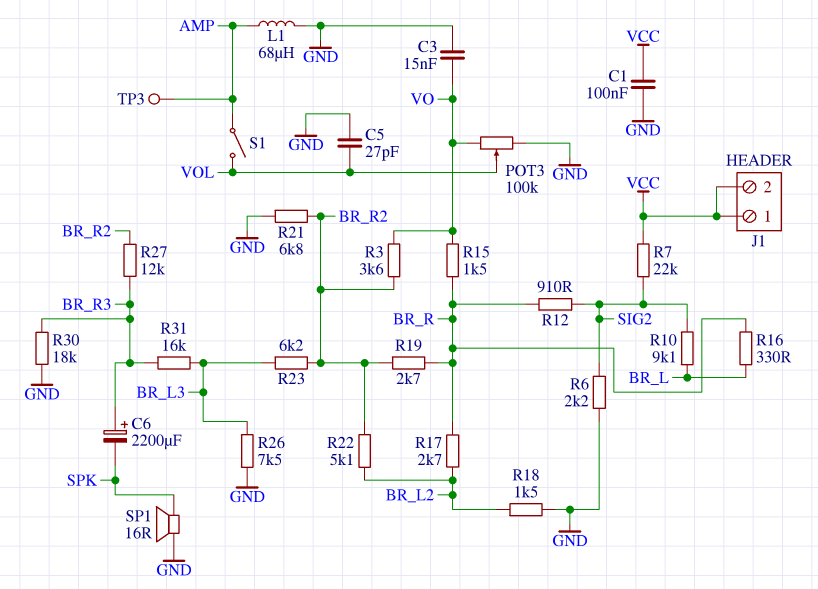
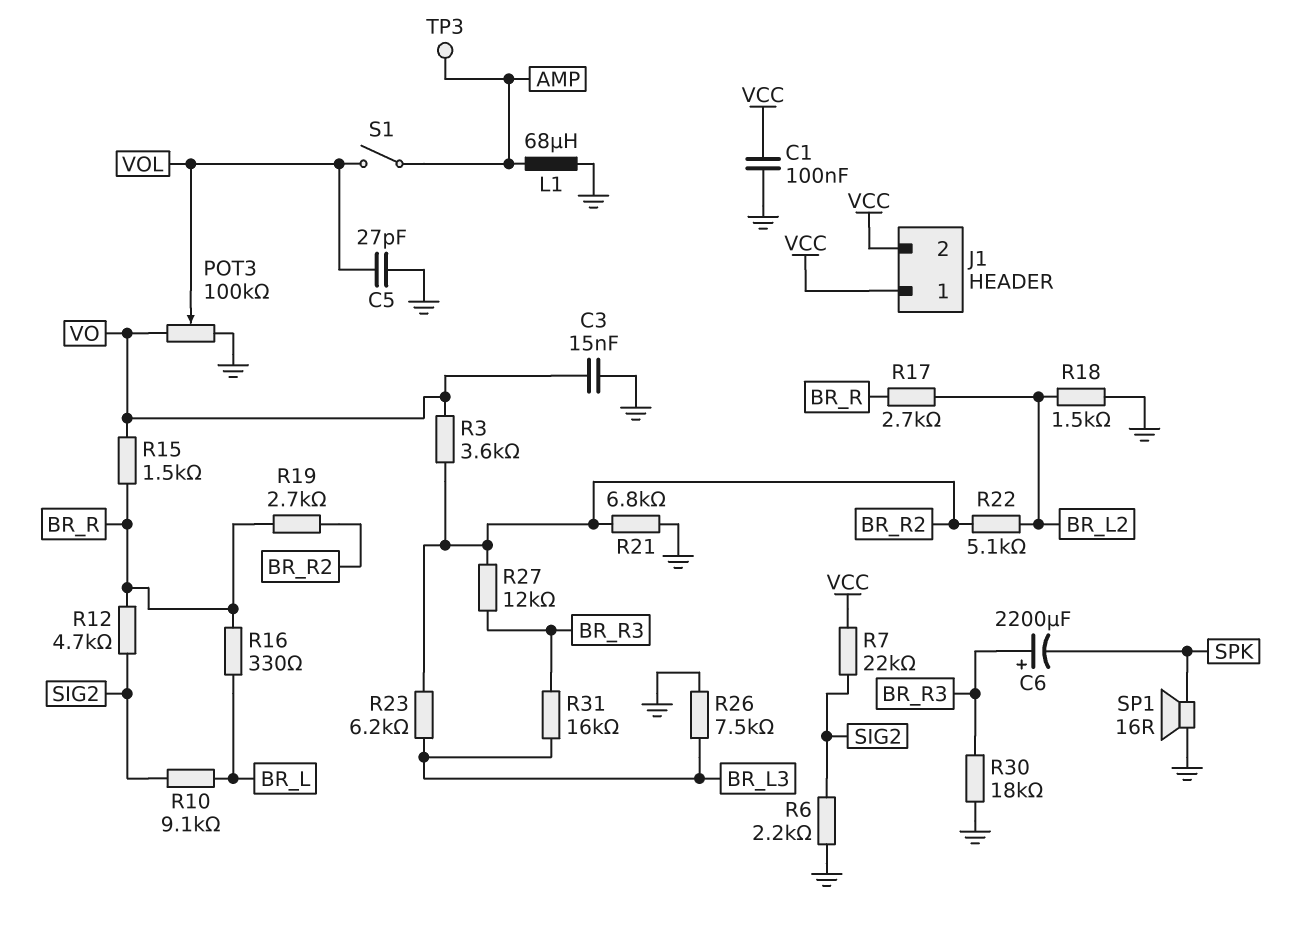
R12: 910 (BR_R, SIG2) -> 4.7k (BR_R, SIG2)

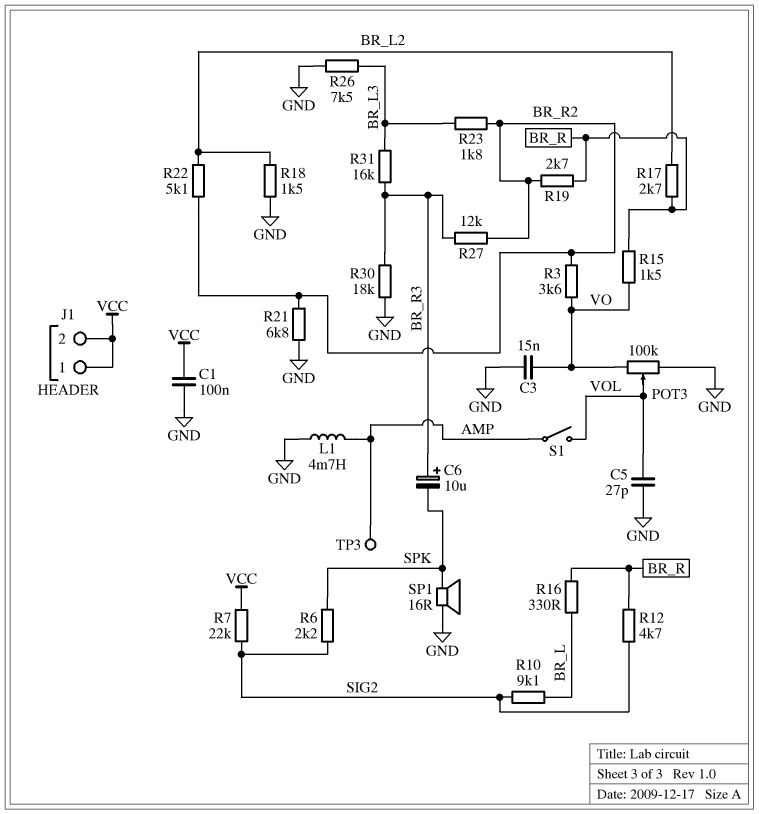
C6: 2200uF (plus BR_R3, minus SPK) -> 10uF (plus BR_R3, minus SPK)
L1: 68uH (AMP, GND) -> 4.7mH (AMP, GND)
R6: 2.2k (GND, SIG2) -> 2.2k (SIG2, SPK)
R23: 6.2k (BR_L3, BR_R2) -> 1.8k (BR_L3, BR_R2)

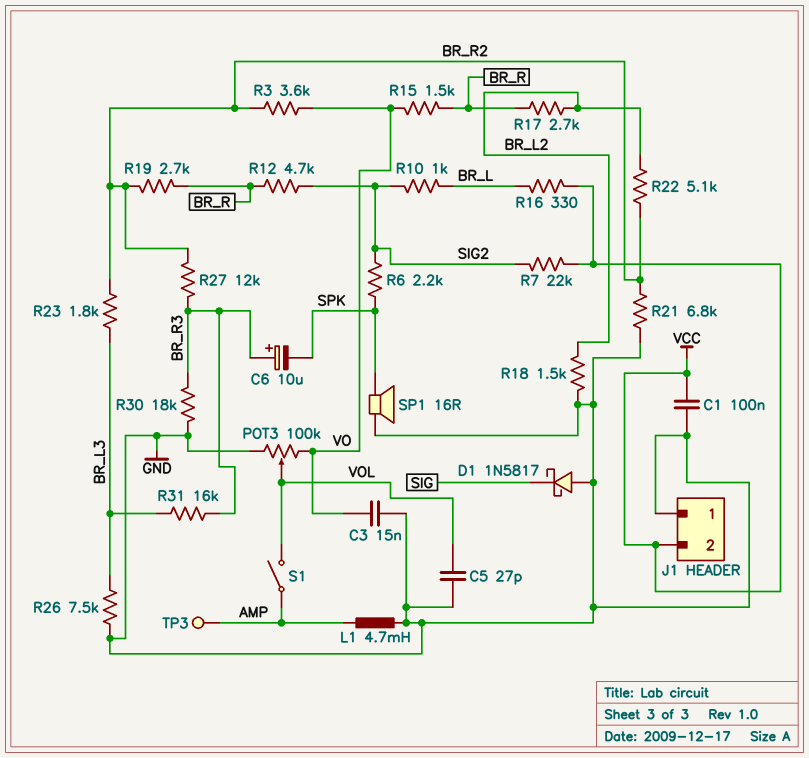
D1: none -> schottky 1N5817 (A GND, K SIG)
J1 pin 1: VCC -> GND
R10: 9.1k (BR_L, SIG2) -> 1k (BR_L, SIG2)
R16: 330 (BR_L, BR_R) -> 330 (BR_L, VCC)

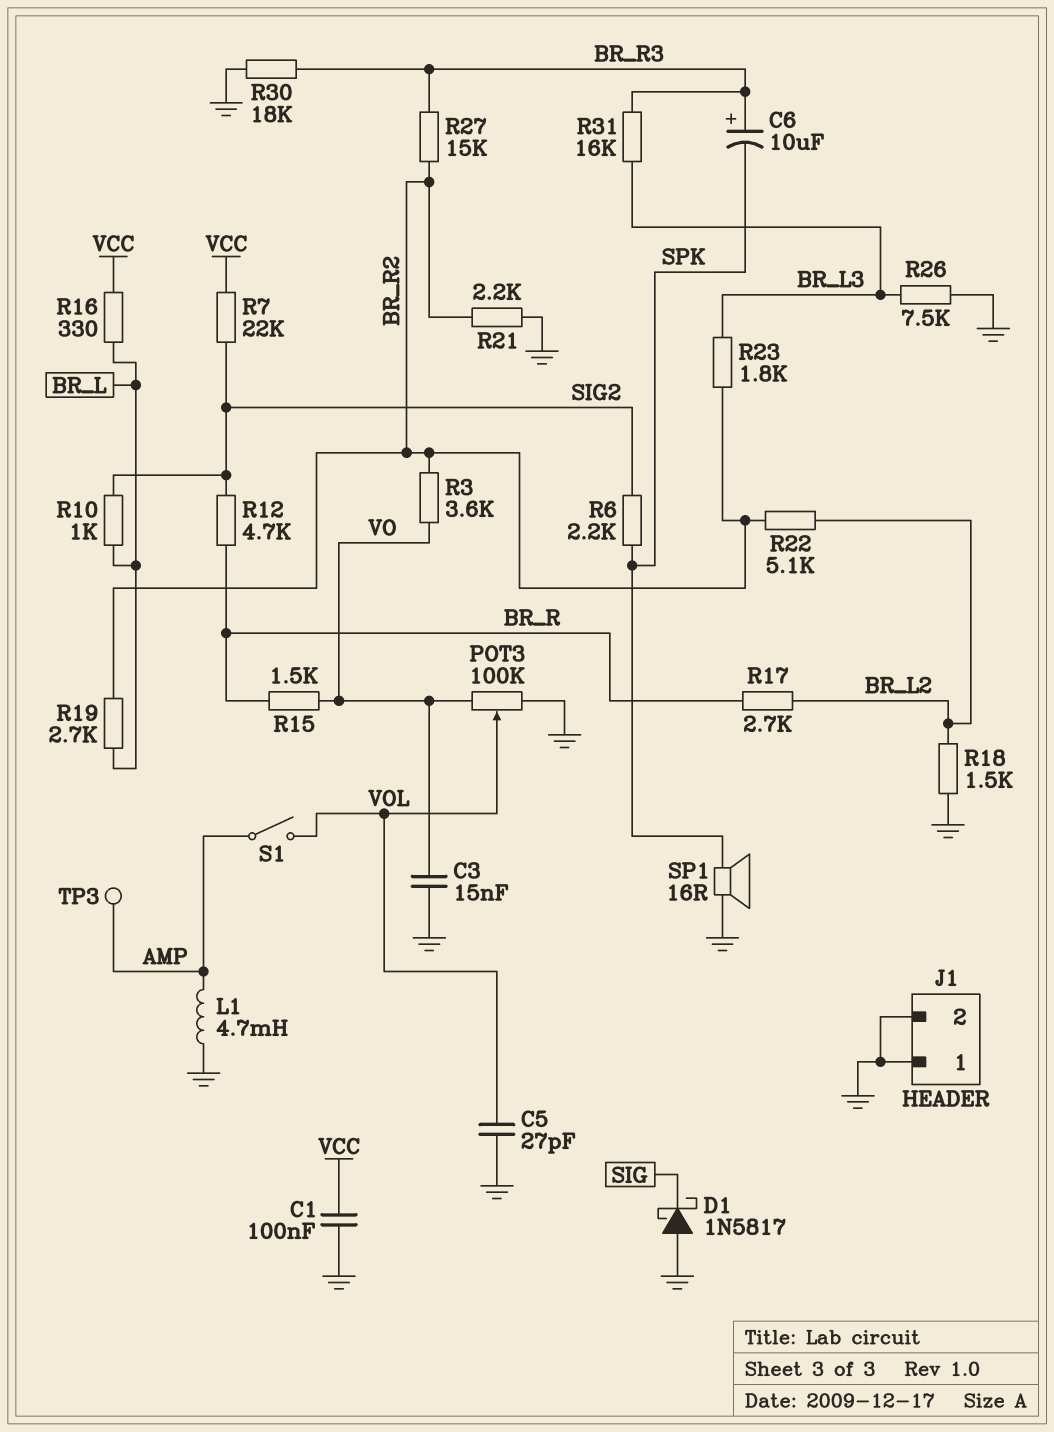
J1 pin 2: VCC -> GND
R19: 2.7k (BR_R, BR_R2) -> 2.7k (BR_L, BR_R2)
R21: 6.8k (BR_R2, GND) -> 2.2k (BR_R2, GND)
R27: 12k (BR_R2, BR_R3) -> 15k (BR_R2, BR_R3)

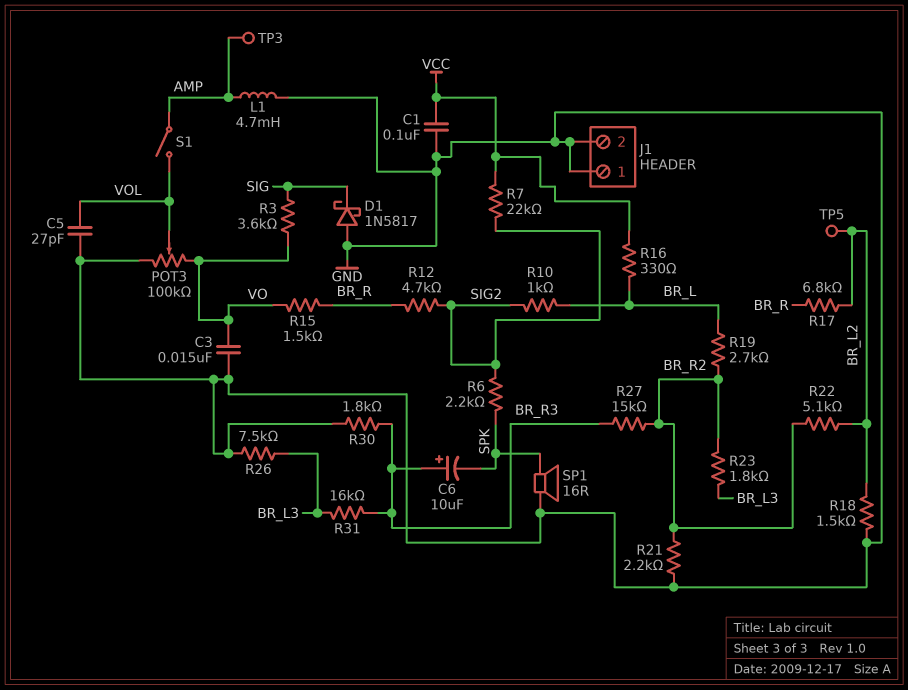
R3: 3.6k (BR_R2, VO) -> 3.6k (SIG, VO)
R17: 2.7k (BR_L2, BR_R) -> 6.8k (BR_L2, BR_R)
R30: 18k (BR_R3, GND) -> 1.8k (BR_R3, GND)
TP5: none -> test point (BR_L2)

